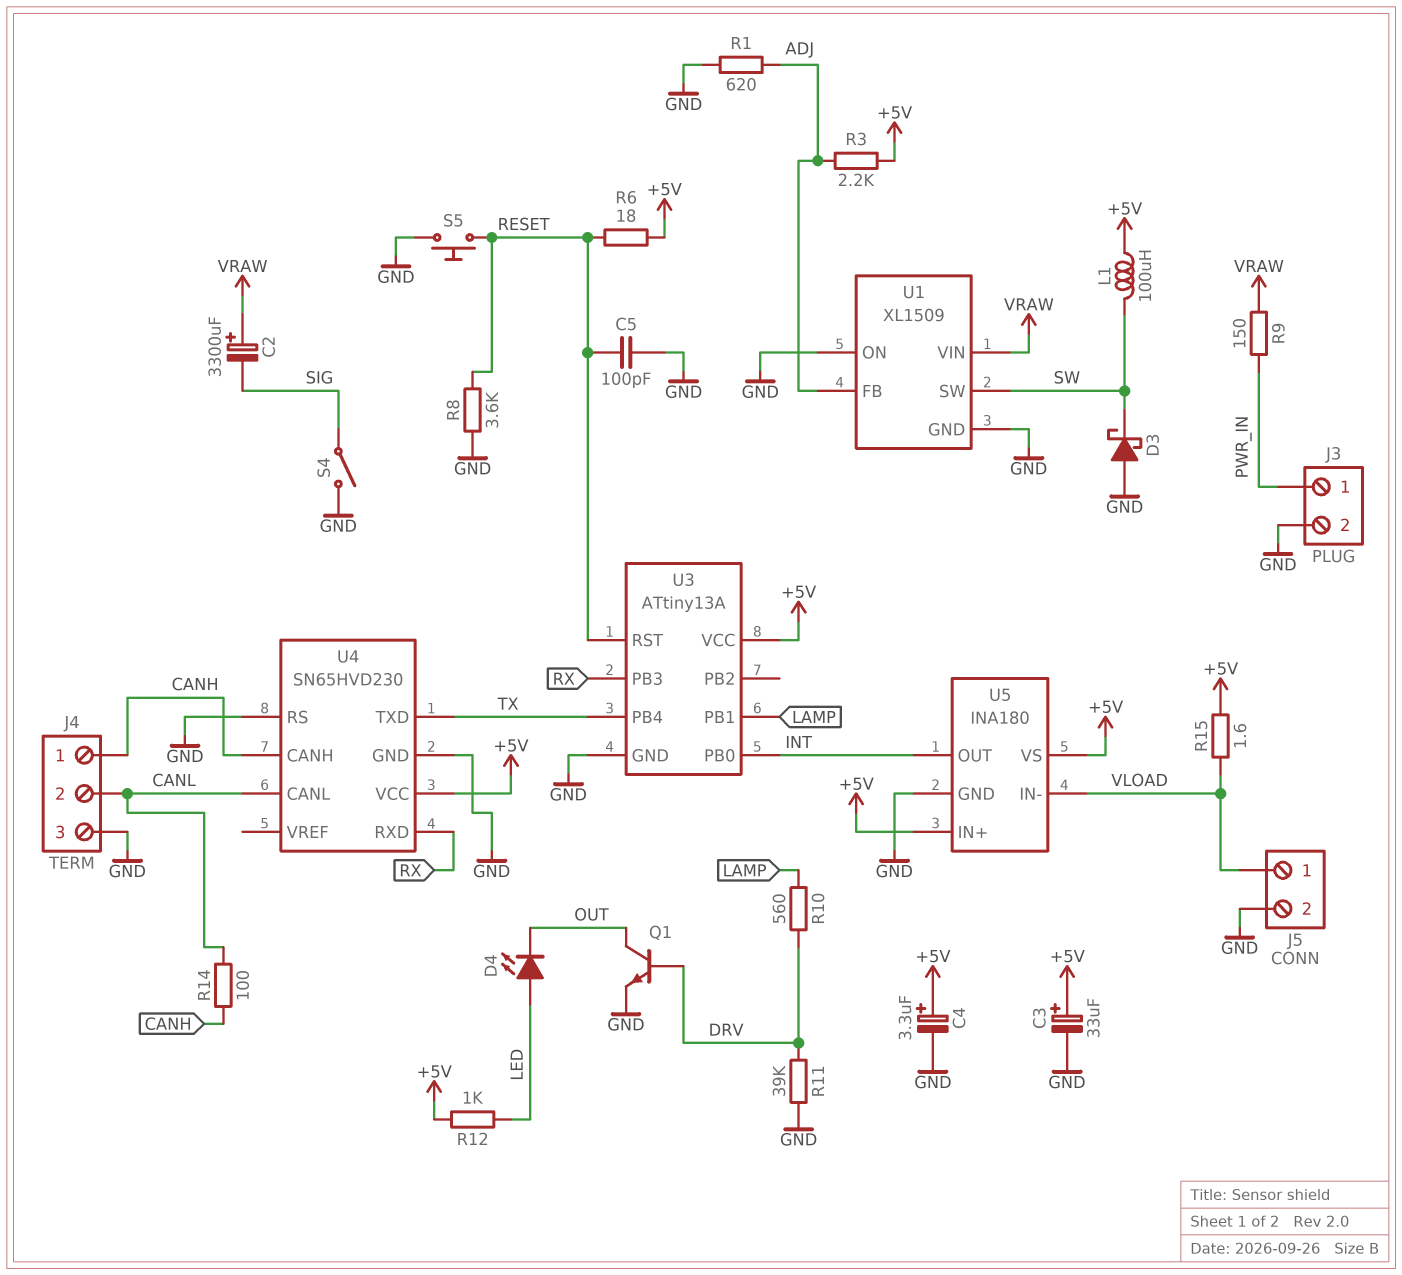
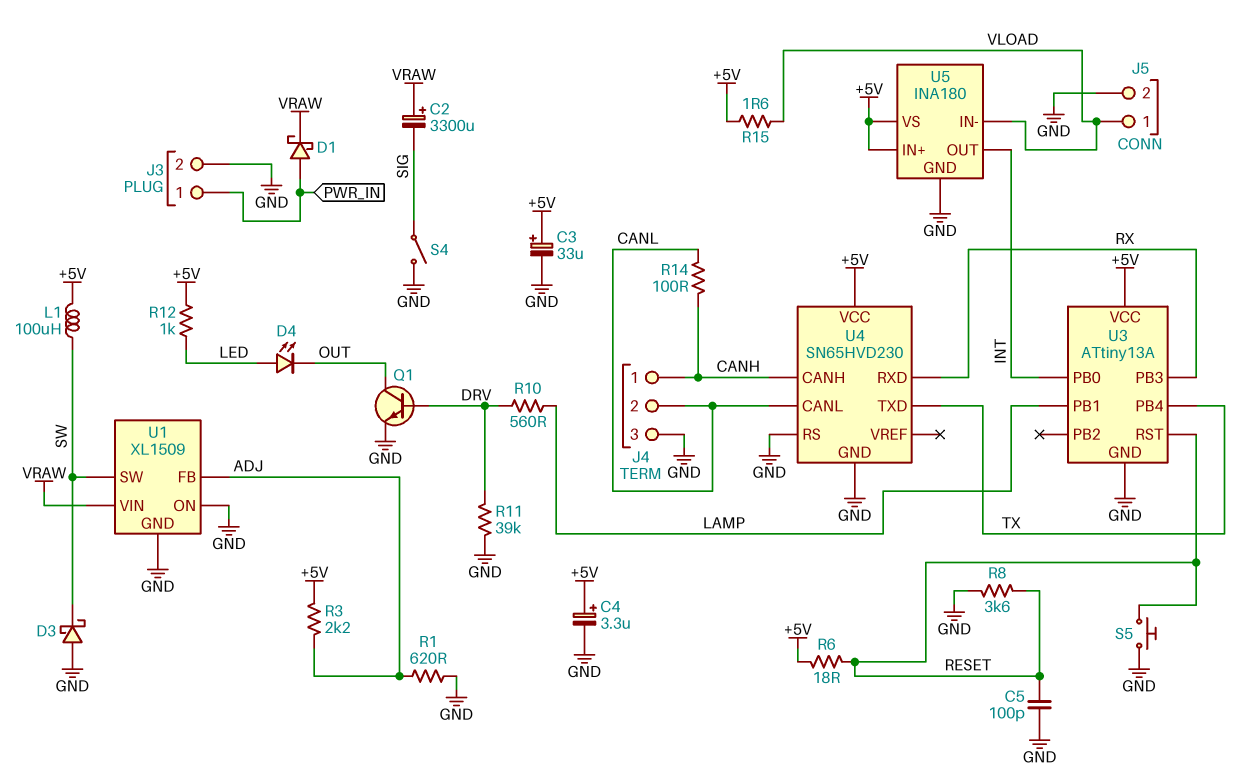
D1: none -> schottky (A PWR_IN, K VRAW)
R9: 150 (PWR_IN, VRAW) -> none

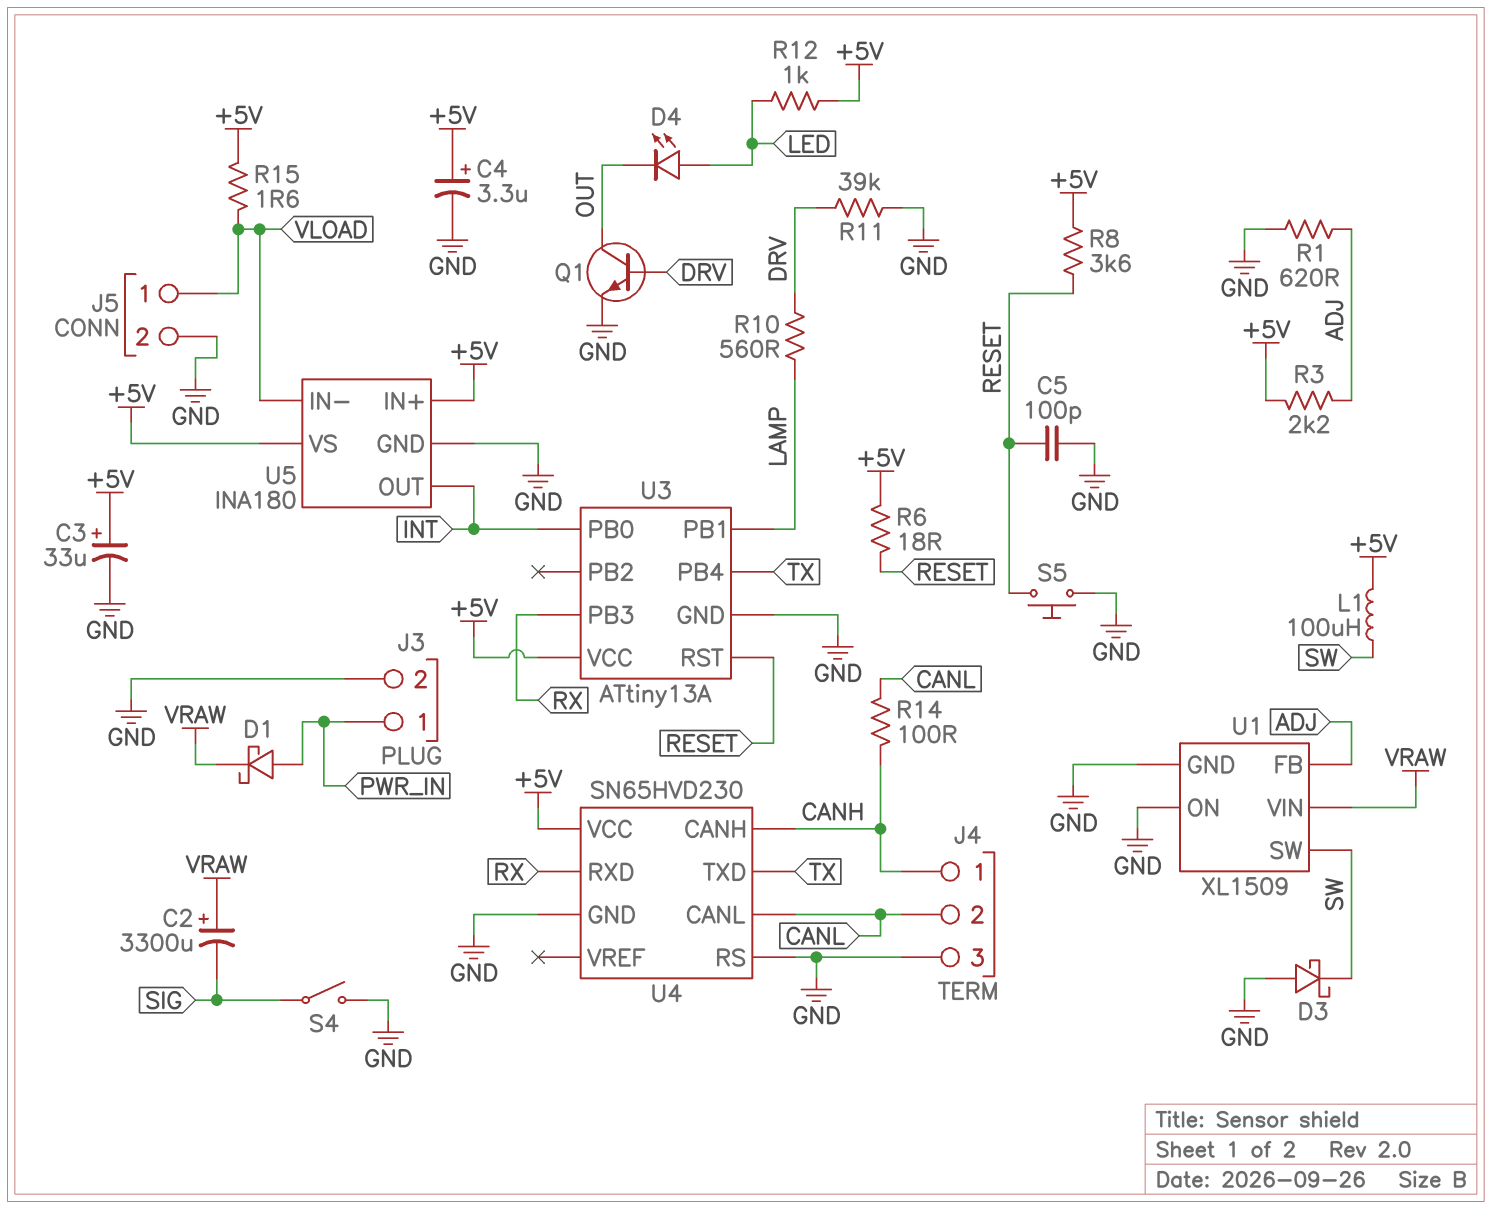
R8: 3.6k (GND, RESET) -> 3.6k (+5V, RESET)

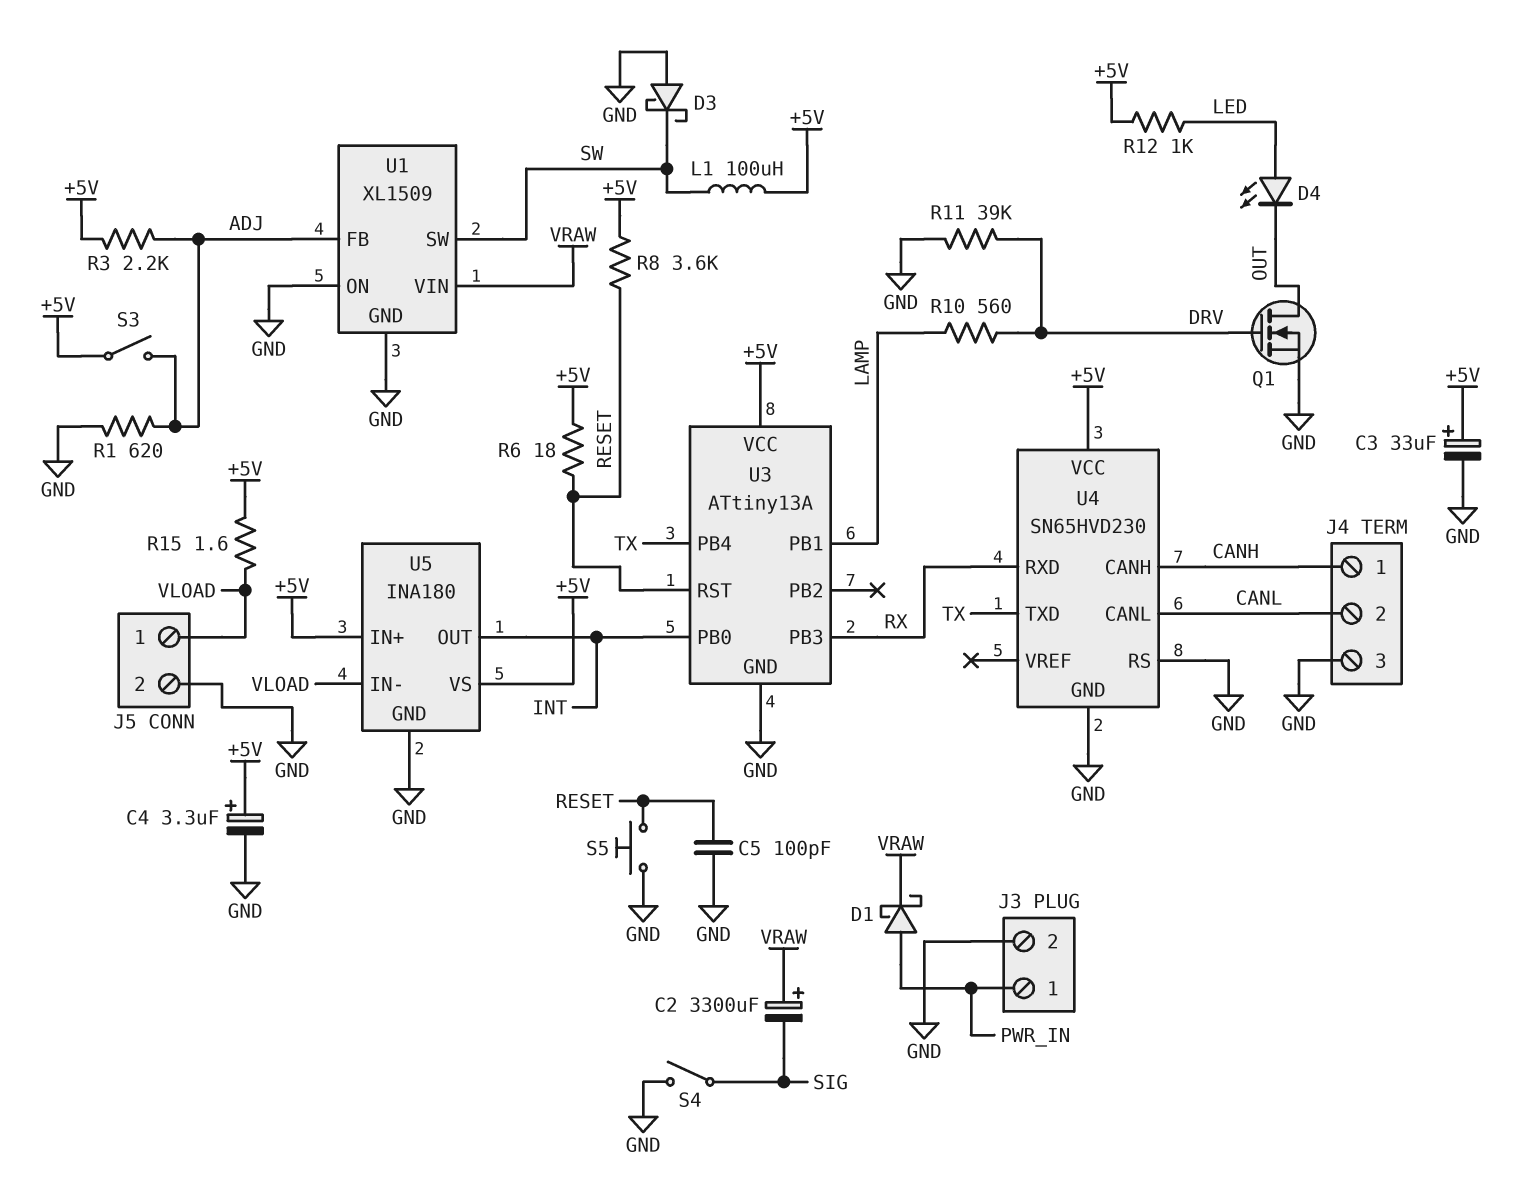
Q1: NPN (B DRV, C OUT, E GND) -> NMOS (G DRV, D OUT, S GND)
R14: 100 (CANH, CANL) -> none
S3: none -> switch (+5V, ADJ)

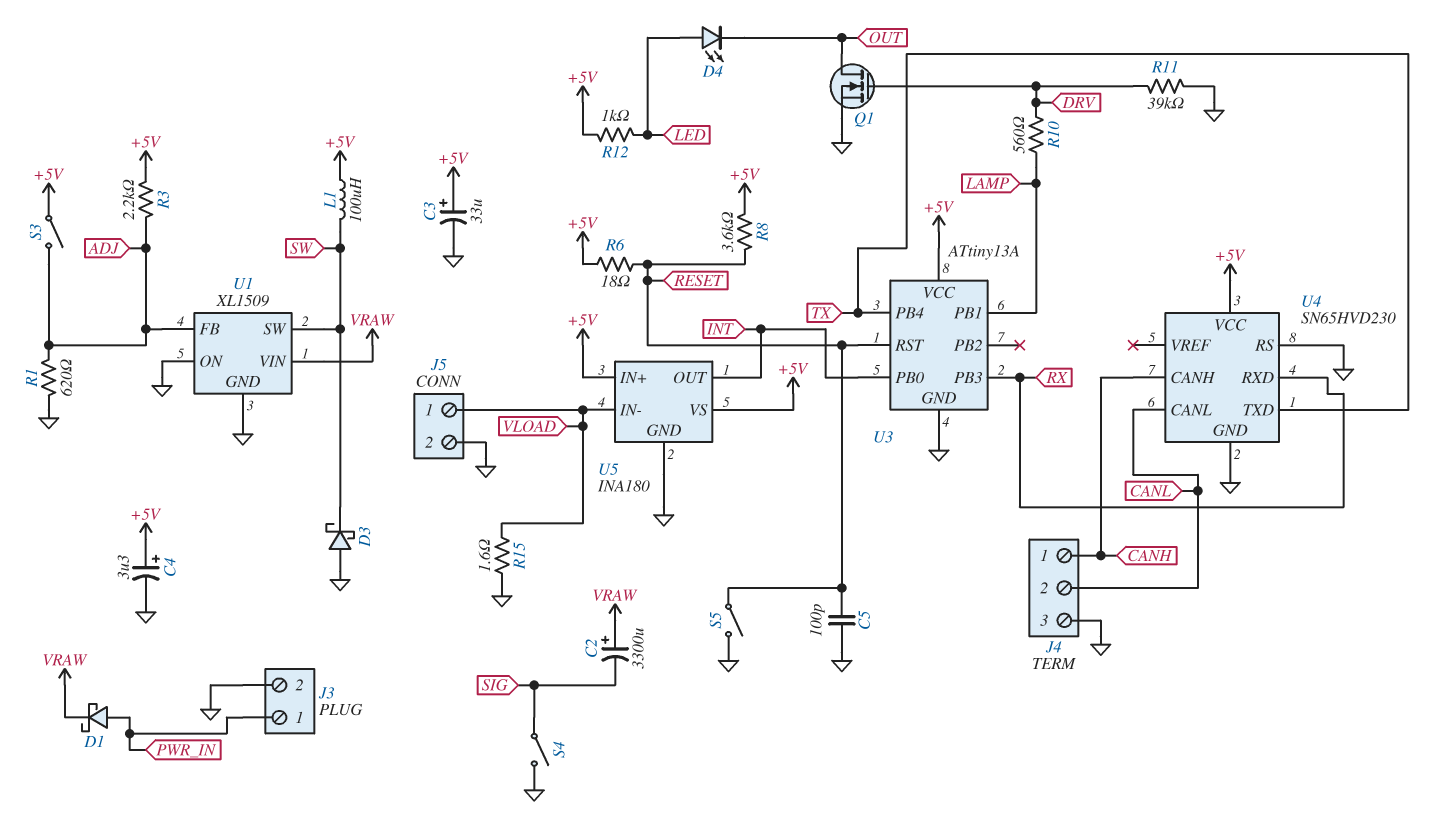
R15: 1.6 (+5V, VLOAD) -> 1.6 (GND, VLOAD)
S5: button (GND, RESET) -> switch (GND, RESET)

